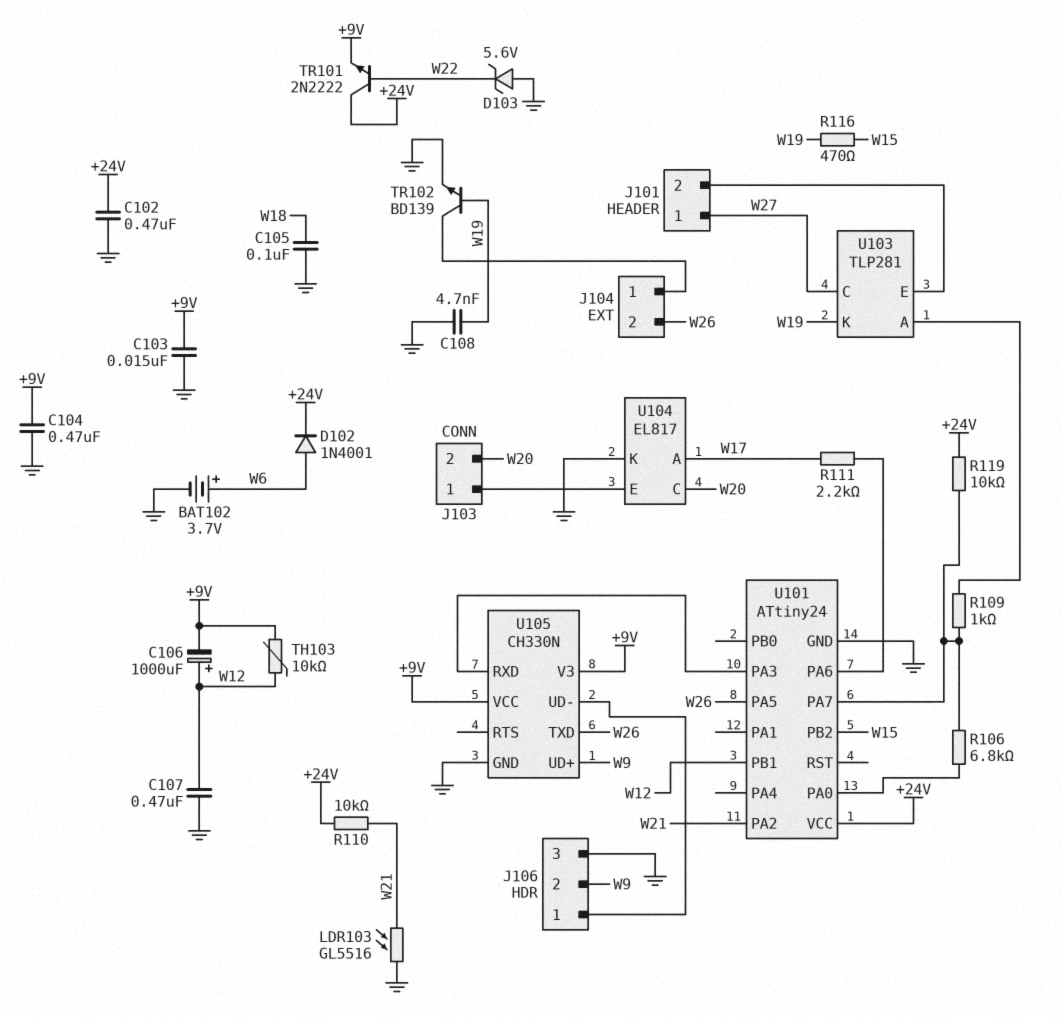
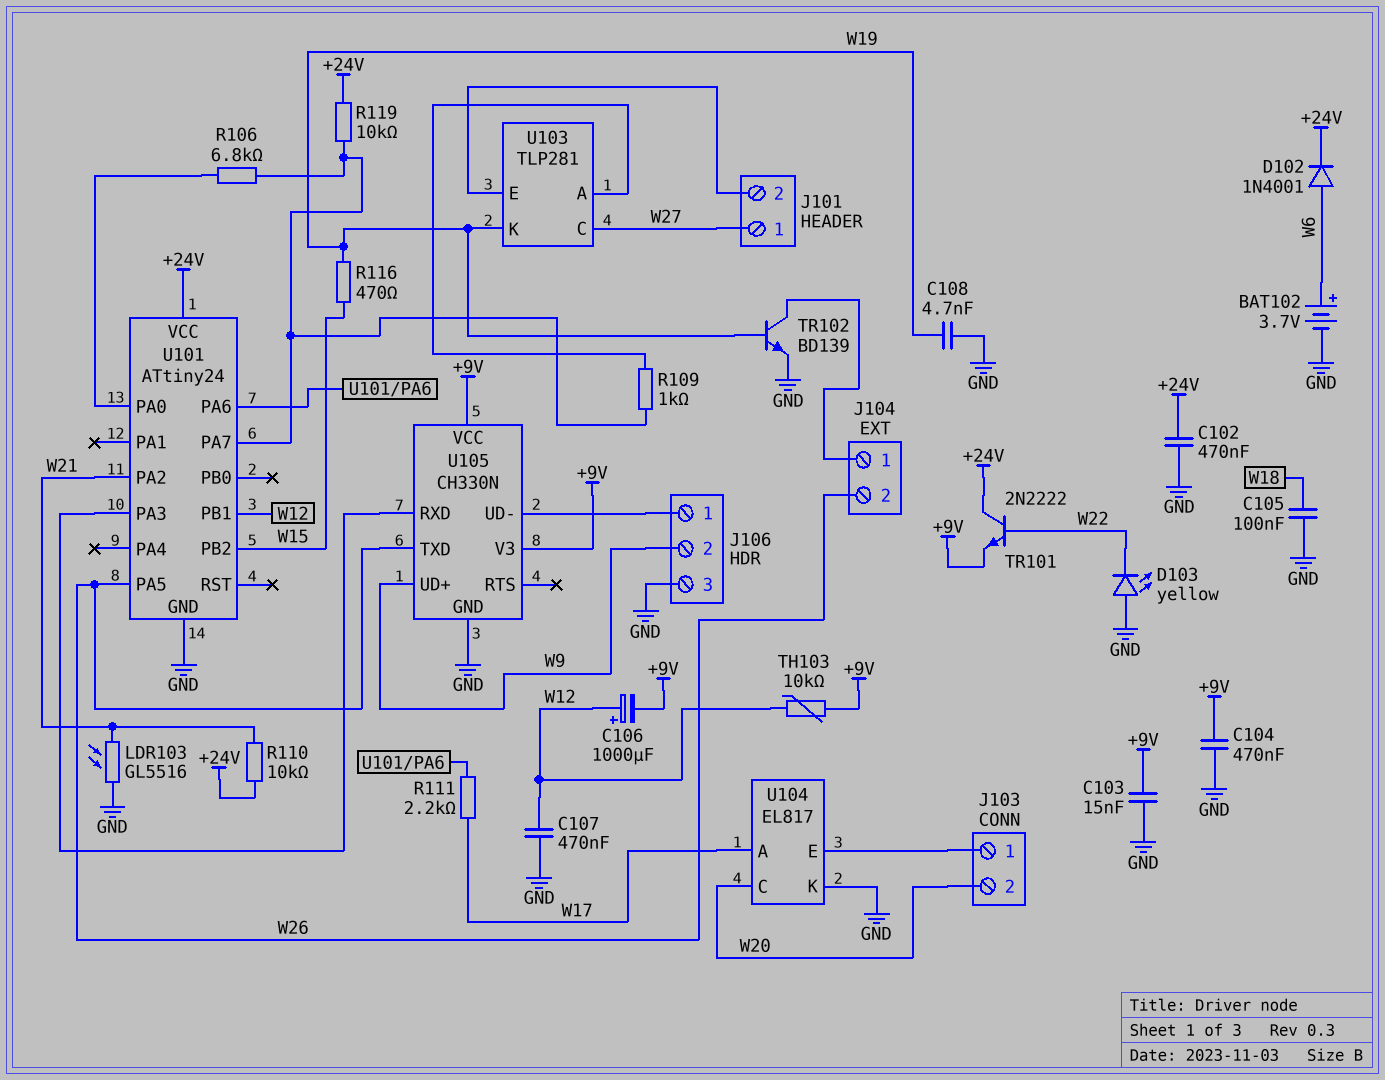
D103: zener 5.6V (A GND, K W22) -> LED yellow (A GND, K W22)

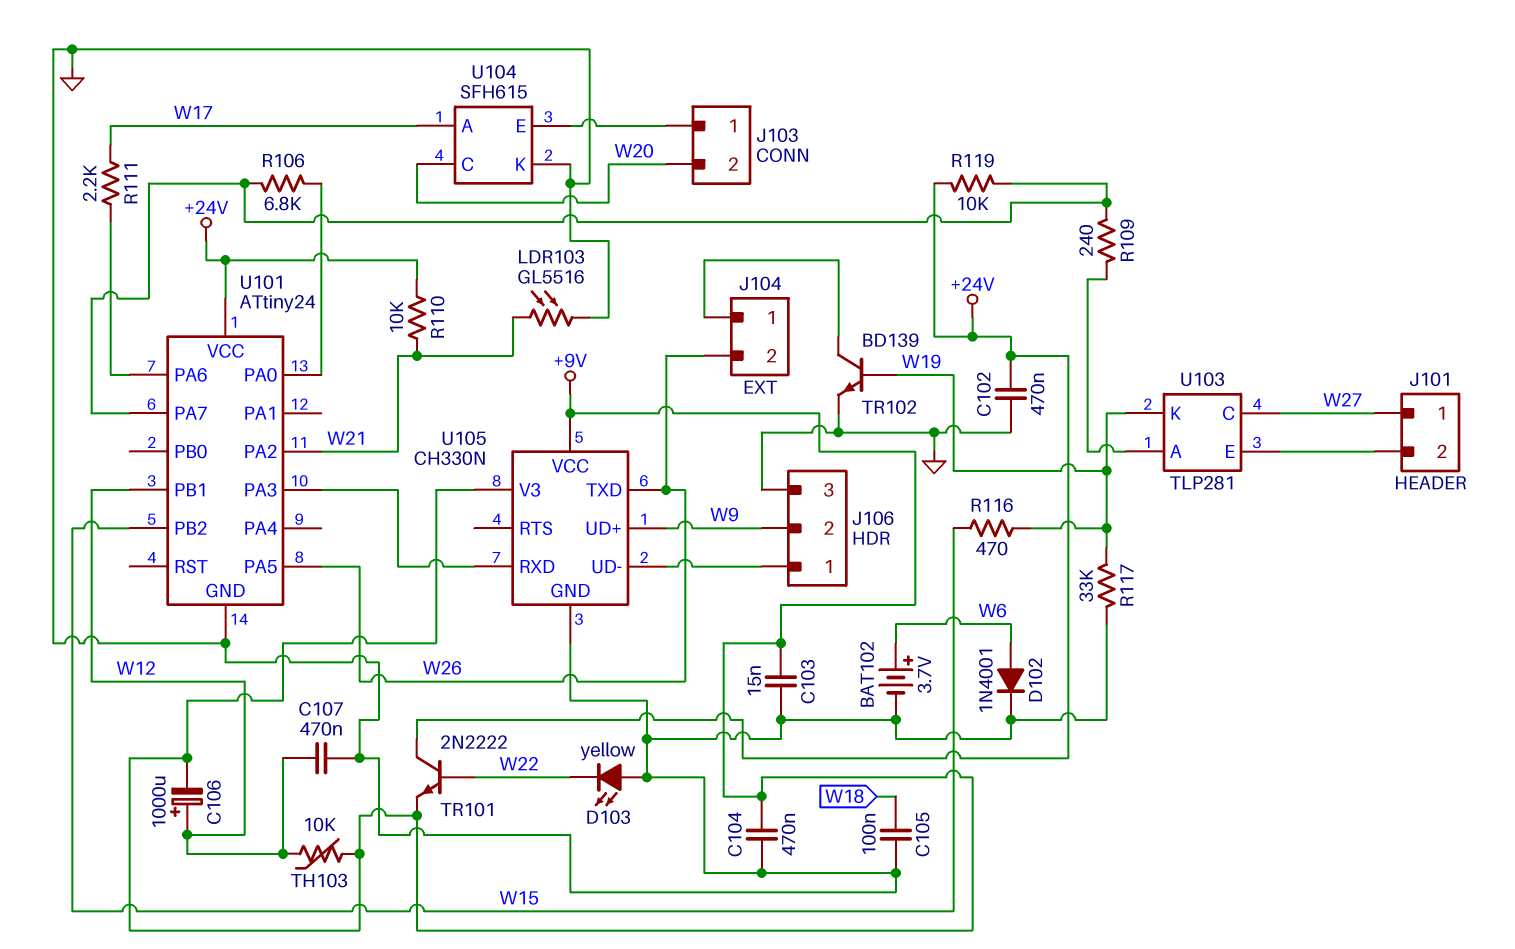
C108: 4.7nF (GND, W19) -> none
D102: diode 1N4001 (A W6, K +24V) -> diode 1N4001 (A W6, K GND)
R109: 1k (U101/PA7, U103/A) -> 240 (U101/PA7, U103/A)
R117: none -> 33k (GND, W19)
U104: EL817 -> SFH615

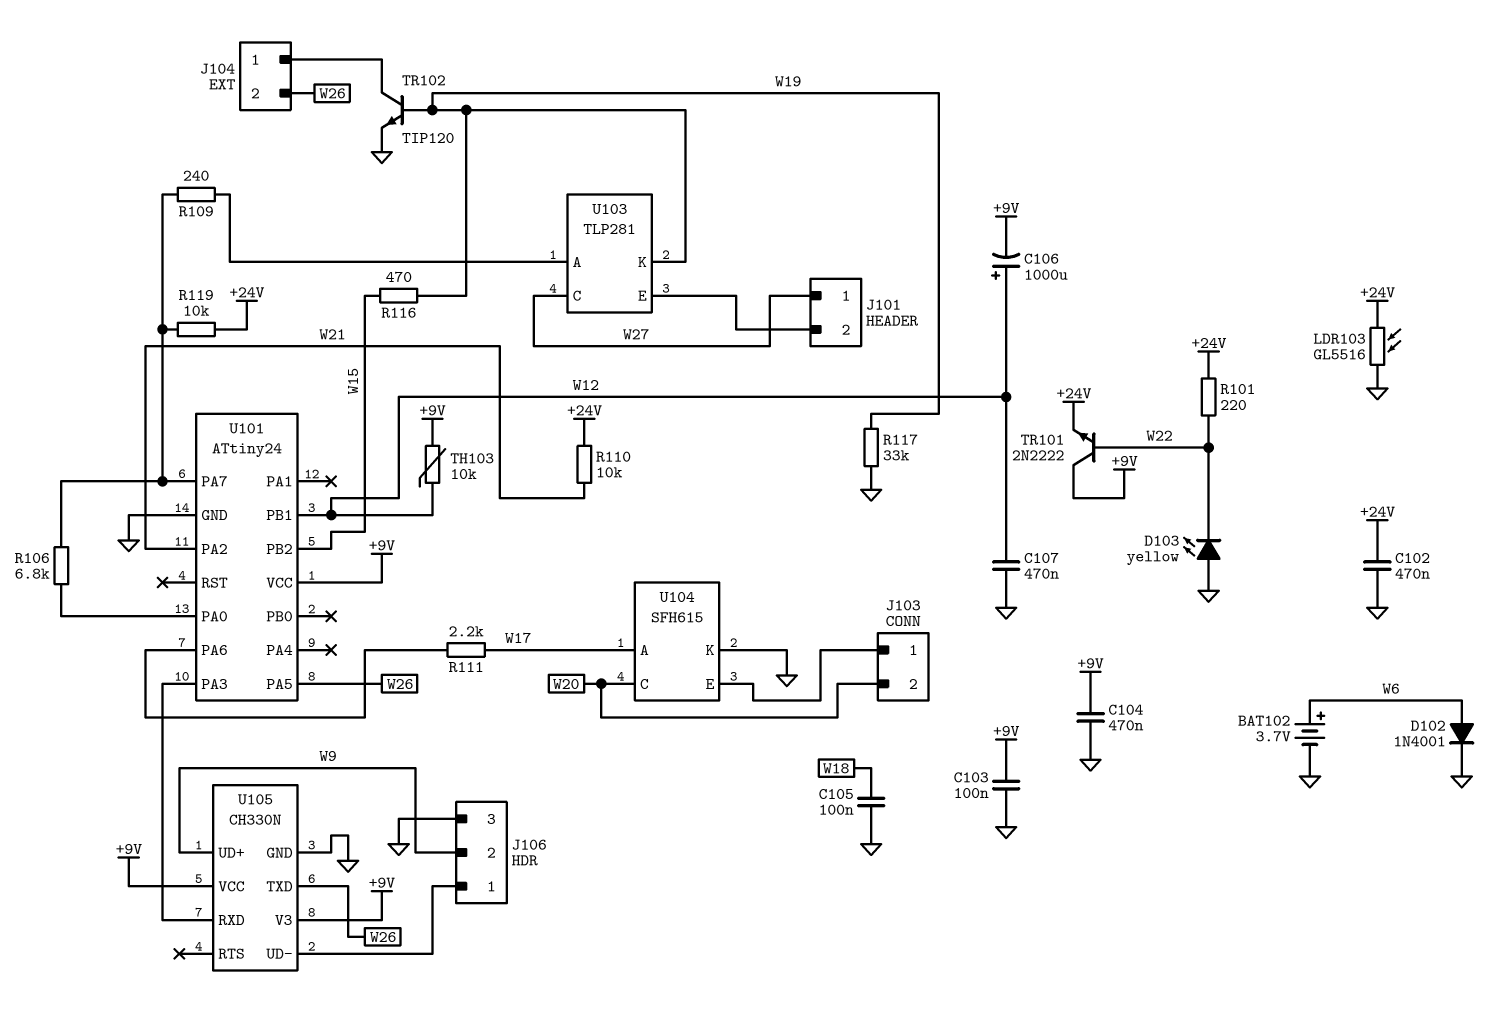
C103: 15nF (+9V, GND) -> 100nF (+9V, GND)
LDR103: GL5516 (GND, W21) -> GL5516 (+24V, GND)
R101: none -> 220 (+24V, W22)
TR101: NPN 2N2222 (B W22, C +24V, E +9V) -> NPN 2N2222 (B W22, C +9V, E +24V)
TR102: NPN BD139 (B W19, C J104/1, E GND) -> NPN TIP120 (B W19, C J104/1, E GND)
U101 pin VCC: +24V -> +9V

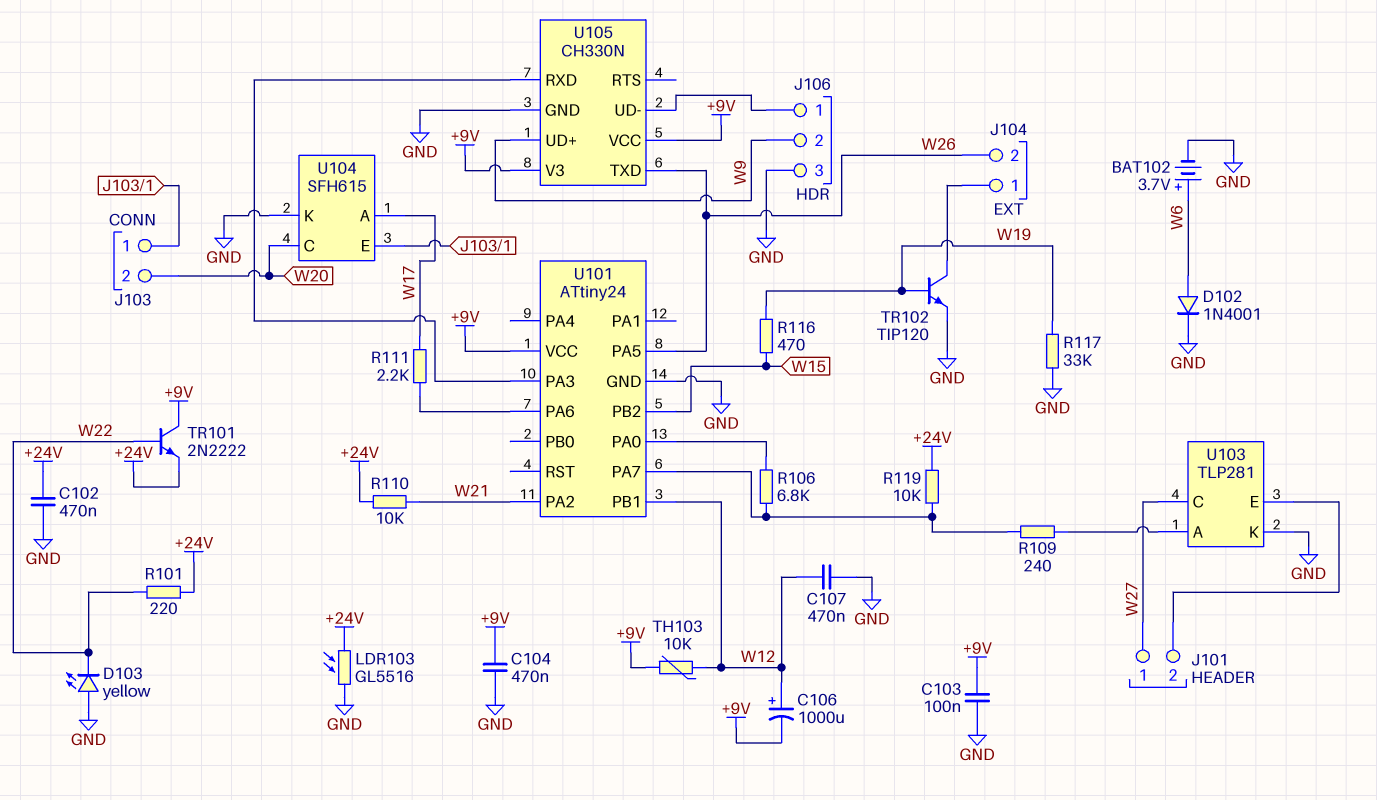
C105: 100nF (GND, W18) -> none
U103 pin K: W19 -> GND

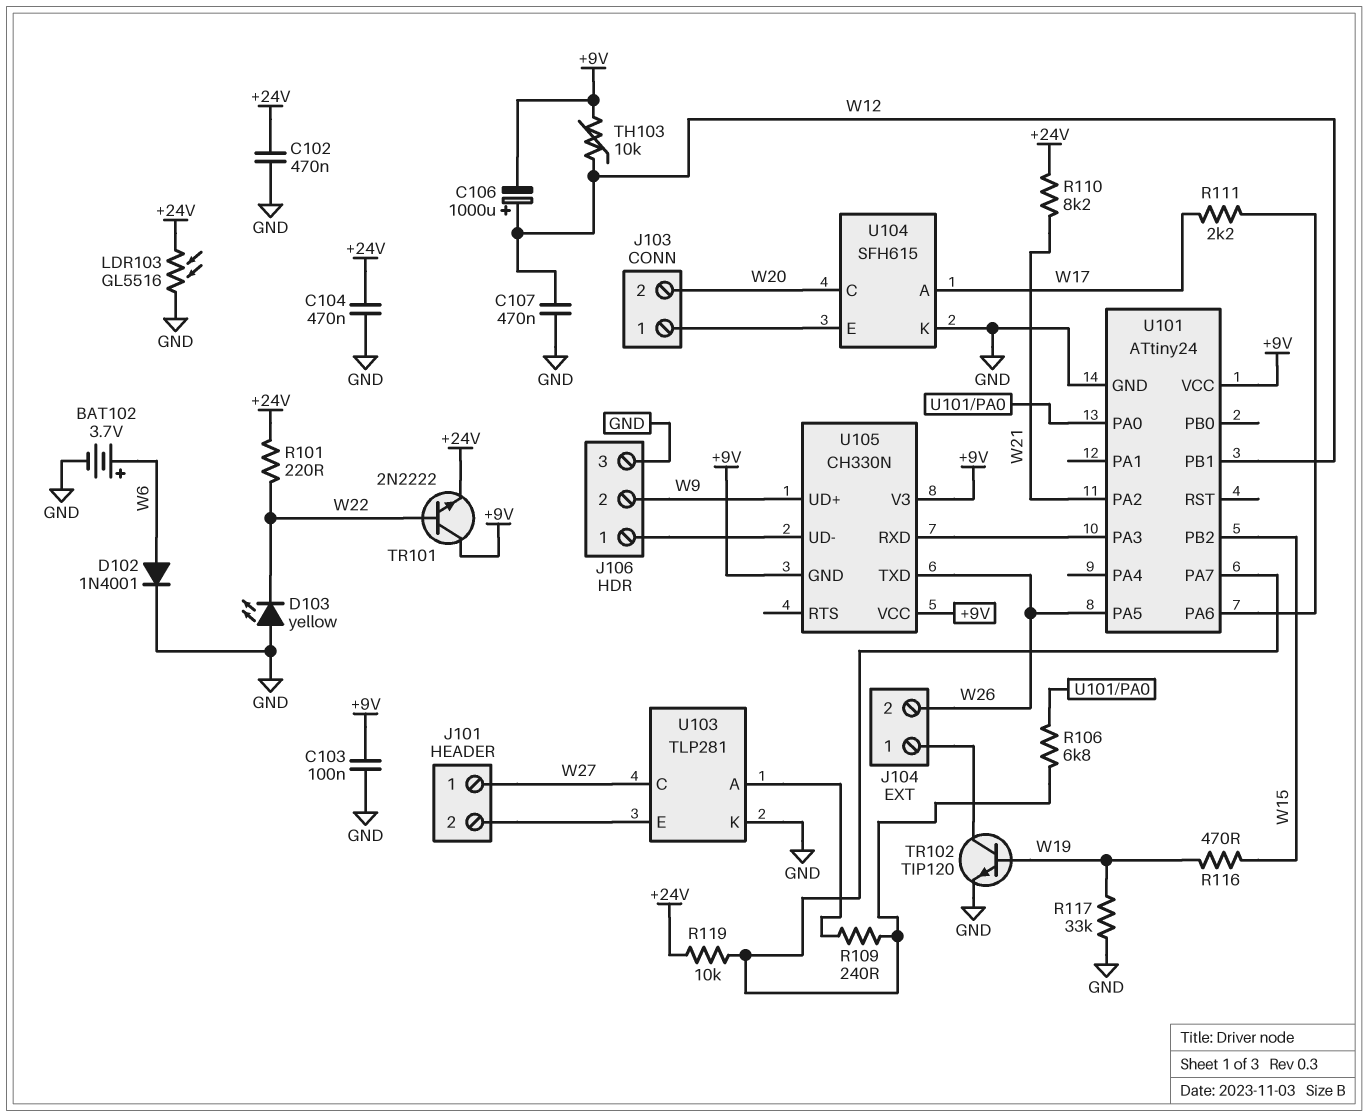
C104: 470nF (+9V, GND) -> 470nF (+24V, GND)
R110: 10k (+24V, W21) -> 8.2k (+24V, W21)
U105 pin GND: GND -> +9V

